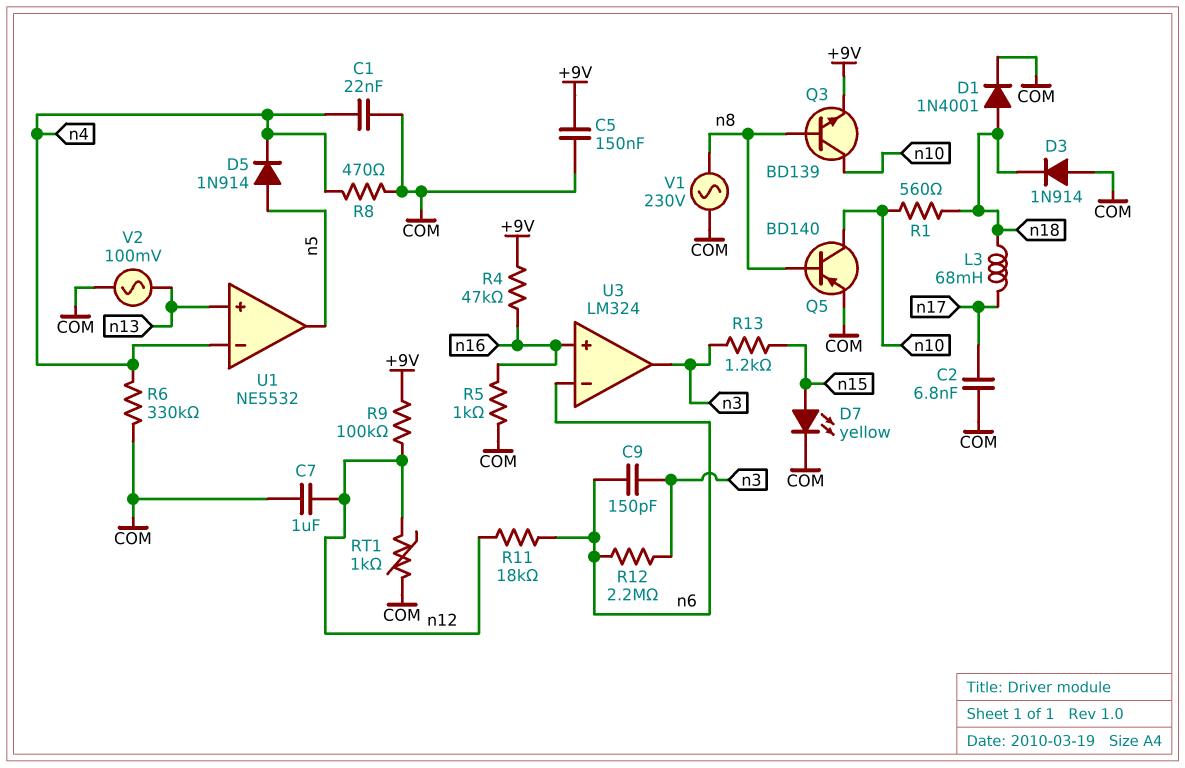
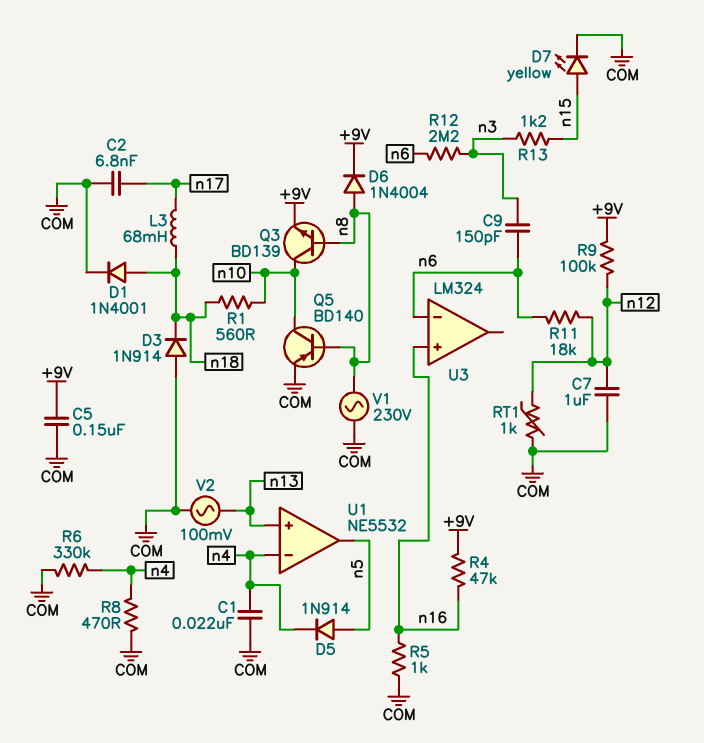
D6: none -> diode 1N4004 (A n8, K +9V)
U3 pin out: n3 -> none

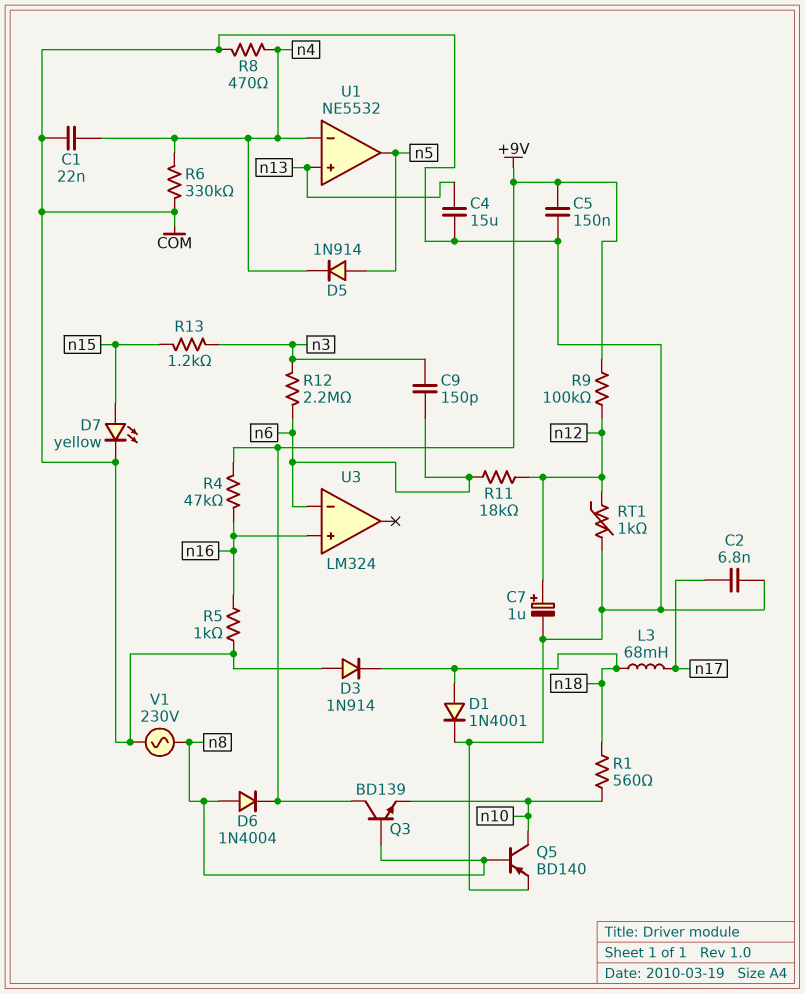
C4: none -> 15uF (COM, n13)
C7: 1uF (COM, n12) -> 1uF (plus n12, minus COM)
Q3: NPN BD139 (B n8, C n10, E +9V) -> NPN BD139 (B n8, C +9V, E n10)
V2: AC 100mV (COM, n13) -> none

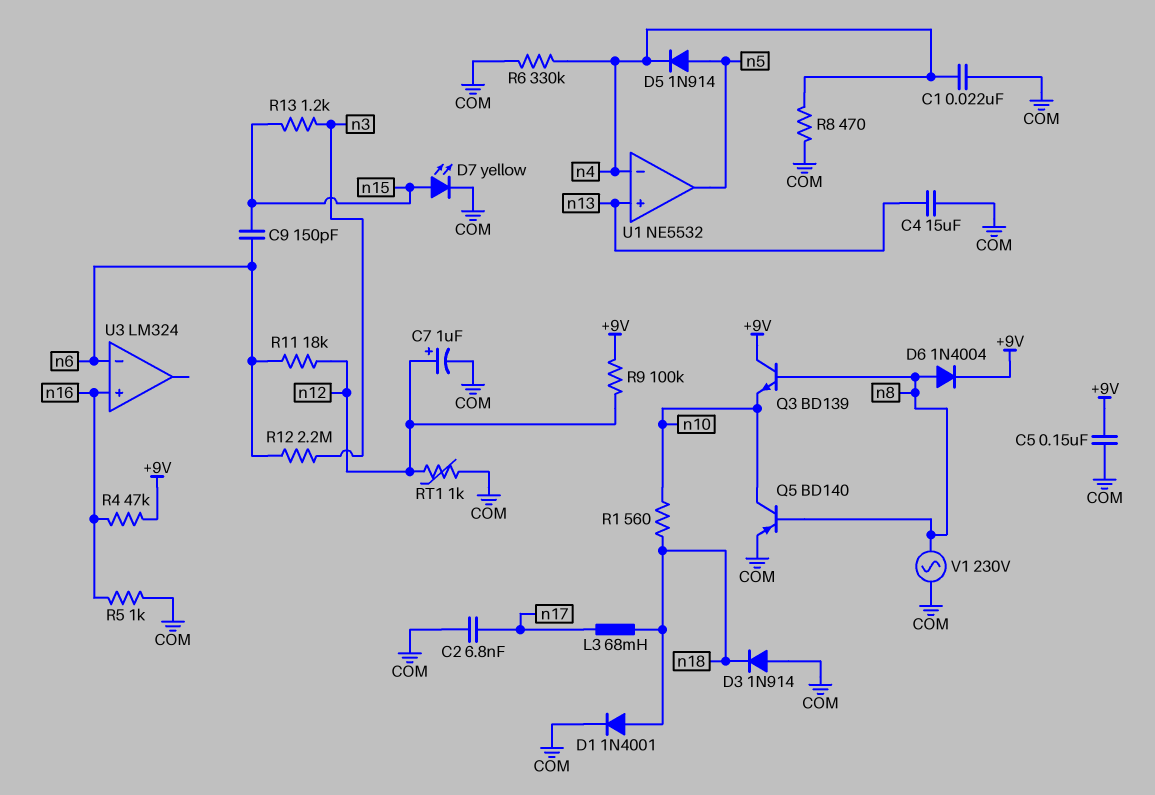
C9: 150pF (n3, n6) -> 150pF (n6, n15)

